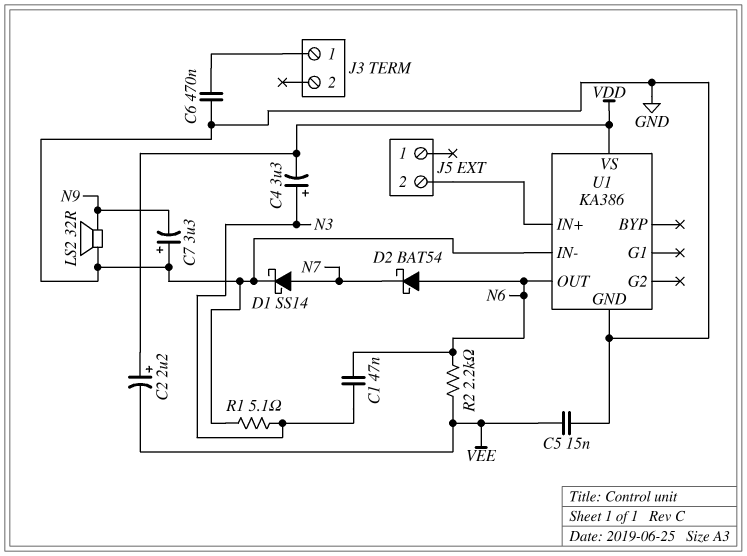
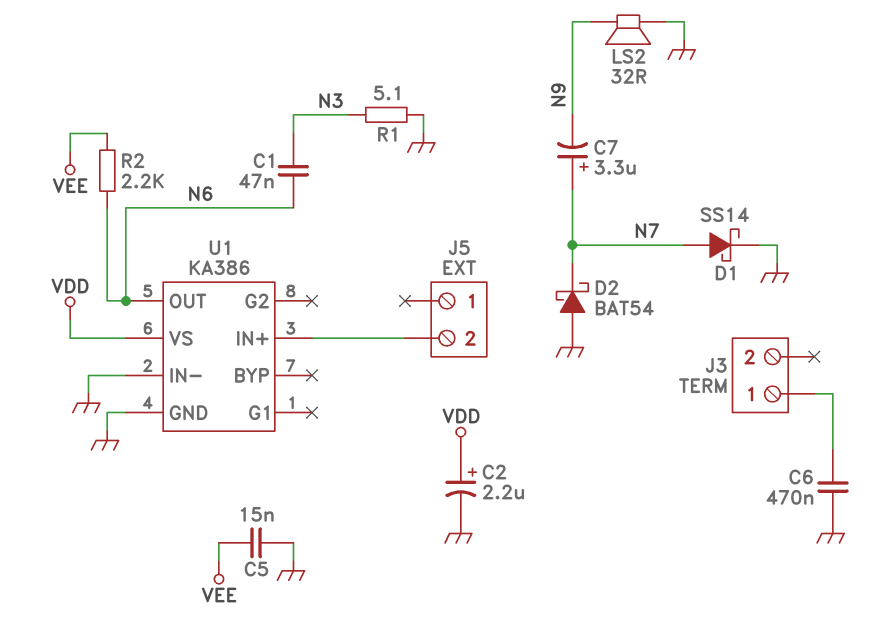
C2: 2.2uF (plus VDD, minus VEE) -> 2.2uF (plus VDD, minus GND)
C4: 3.3uF (plus N3, minus VDD) -> none
C7: 3.3uF (plus GND, minus N9) -> 3.3uF (plus N7, minus N9)
D2: schottky BAT54 (A N6, K N7) -> schottky BAT54 (A GND, K N7)

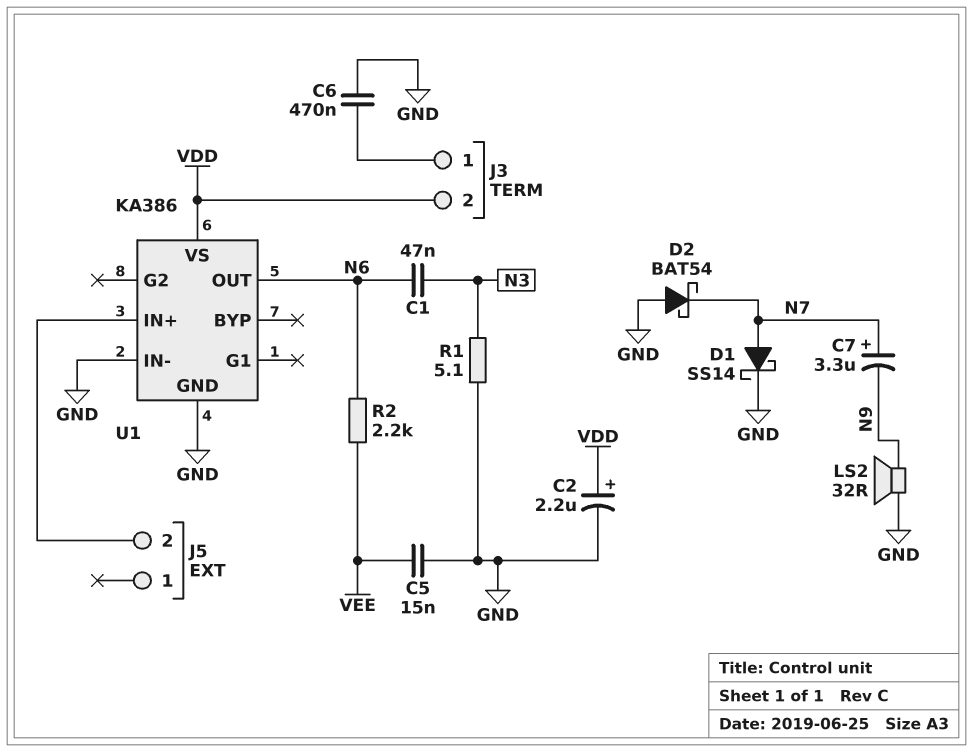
J3 pin 2: none -> VDD

